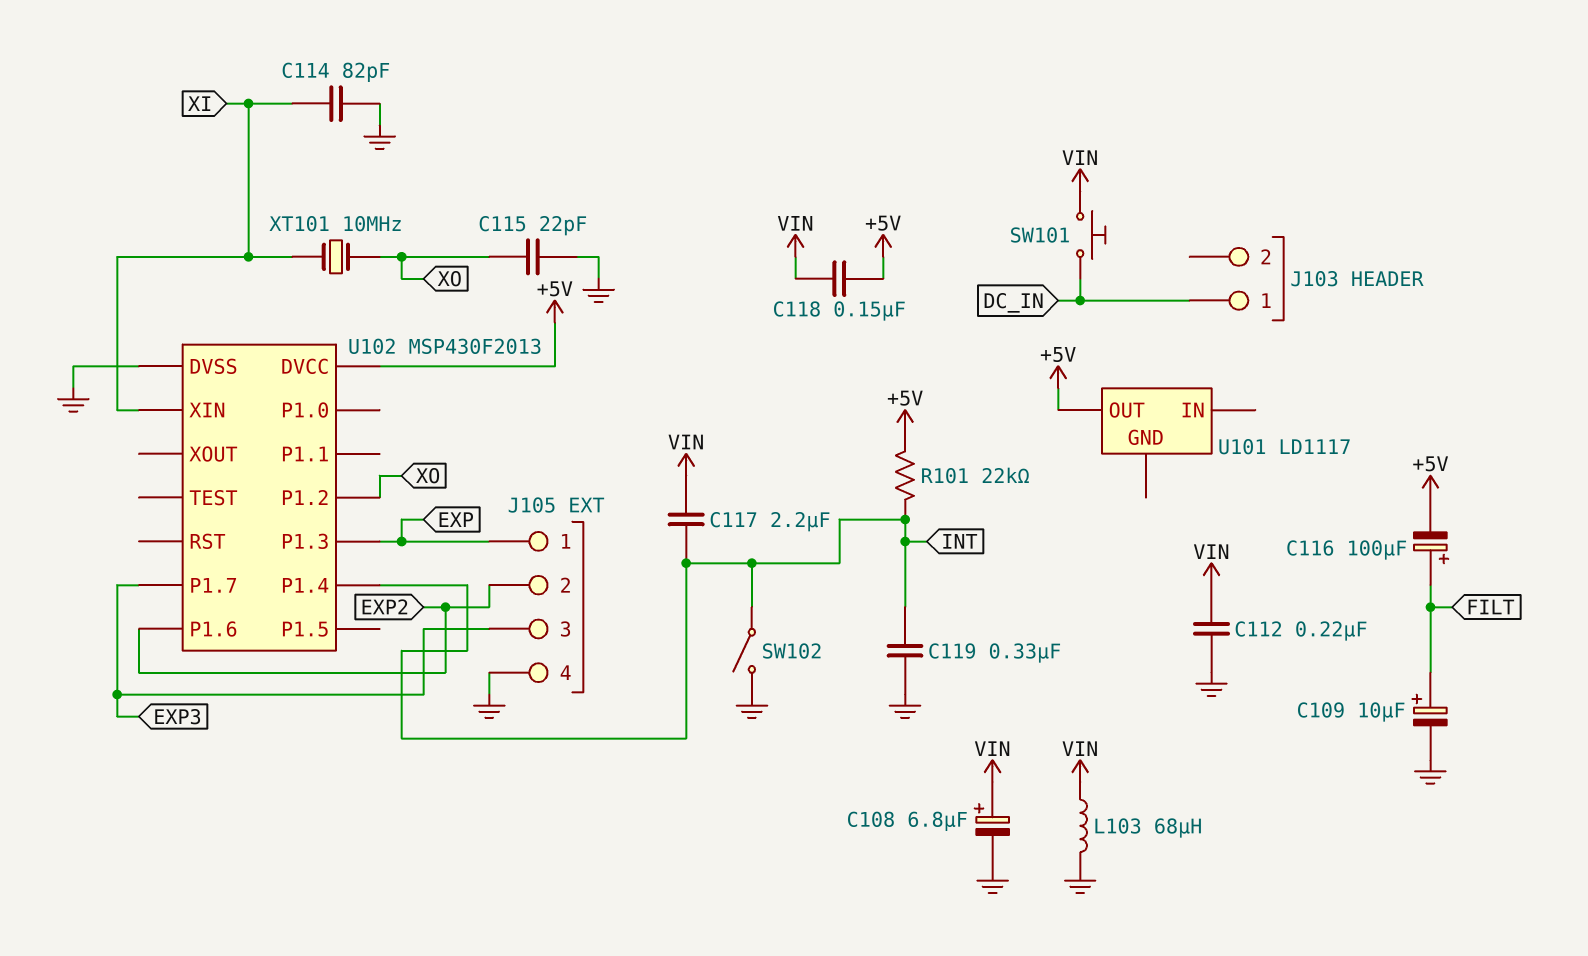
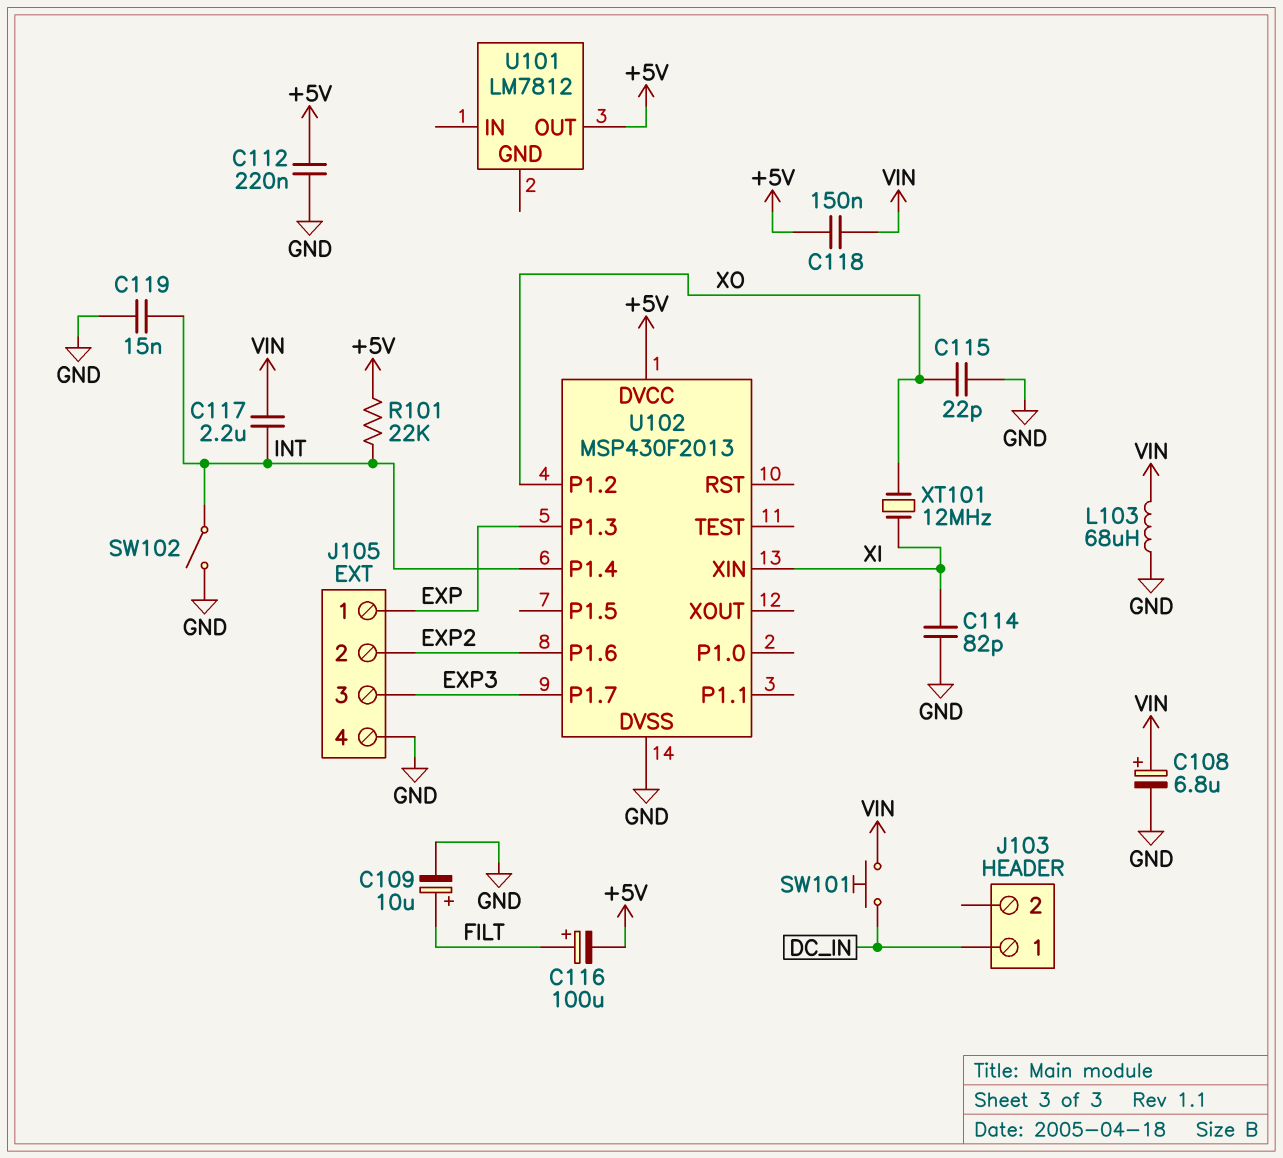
C112: 220nF (GND, VIN) -> 220nF (+5V, GND)
C119: 330nF (GND, INT) -> 15nF (GND, INT)
U101: LD1117 -> LM7812
XT101: 10MHz (XI, XO) -> 12MHz (XI, XO)

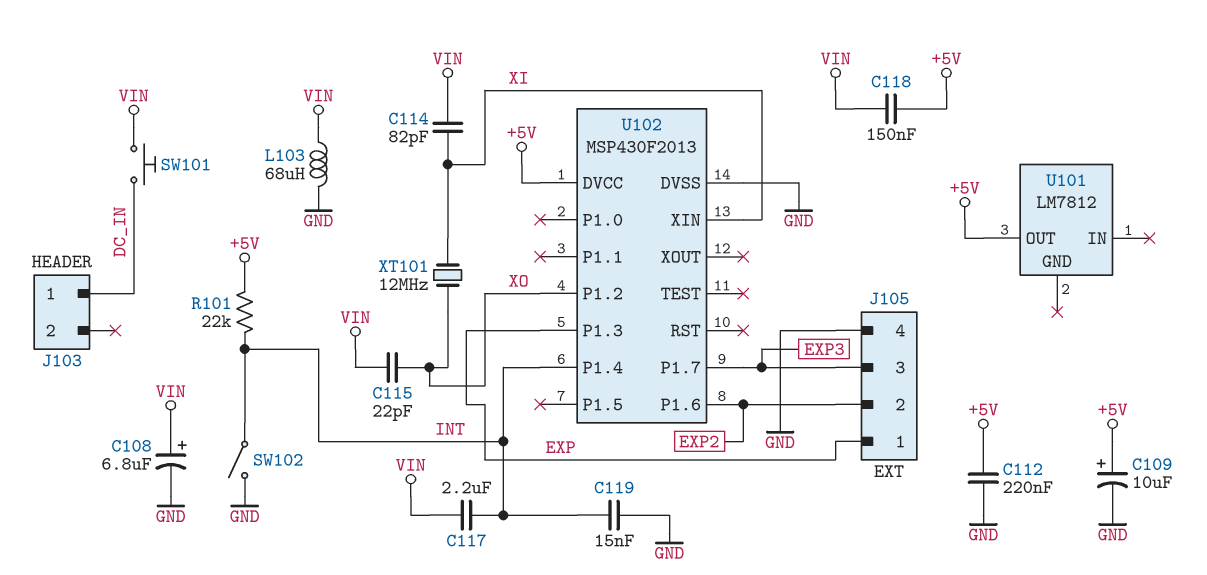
C109: 10uF (plus FILT, minus GND) -> 10uF (plus +5V, minus GND)
C114: 82pF (GND, XI) -> 82pF (VIN, XI)
C115: 22pF (GND, XO) -> 22pF (VIN, XO)
C116: 100uF (plus FILT, minus +5V) -> none

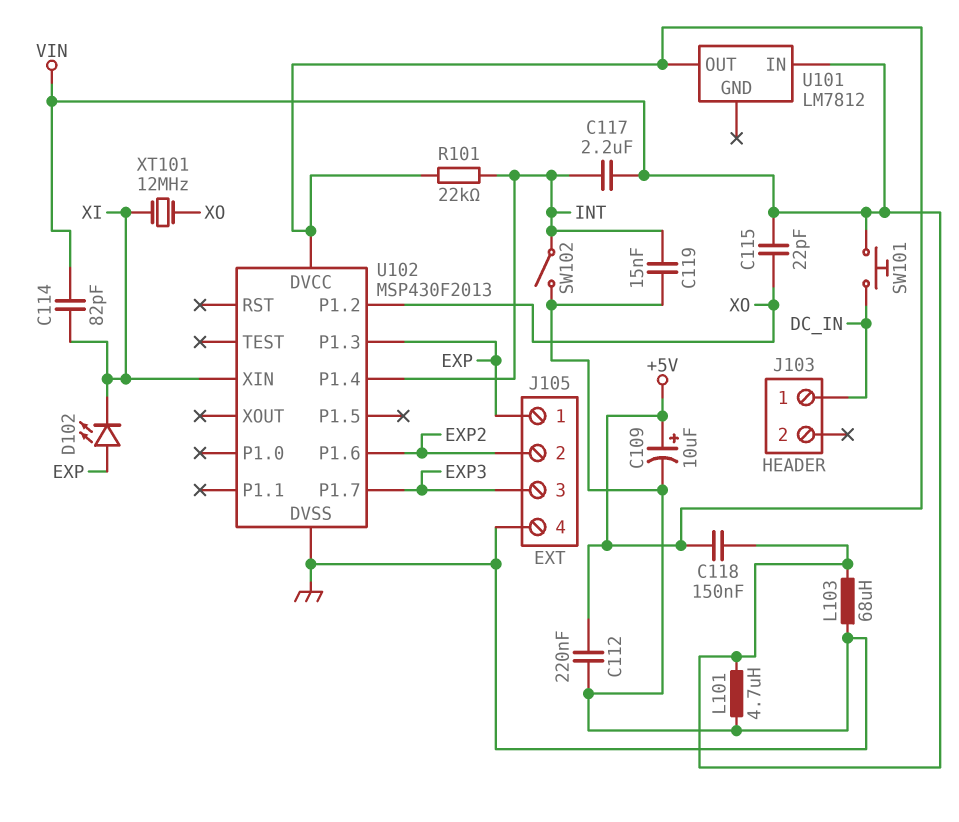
C108: 6.8uF (plus VIN, minus GND) -> none
D102: none -> LED (A EXP, K XI)
L101: none -> 4.7uH (GND, VIN)
U101 pin IN: none -> VIN

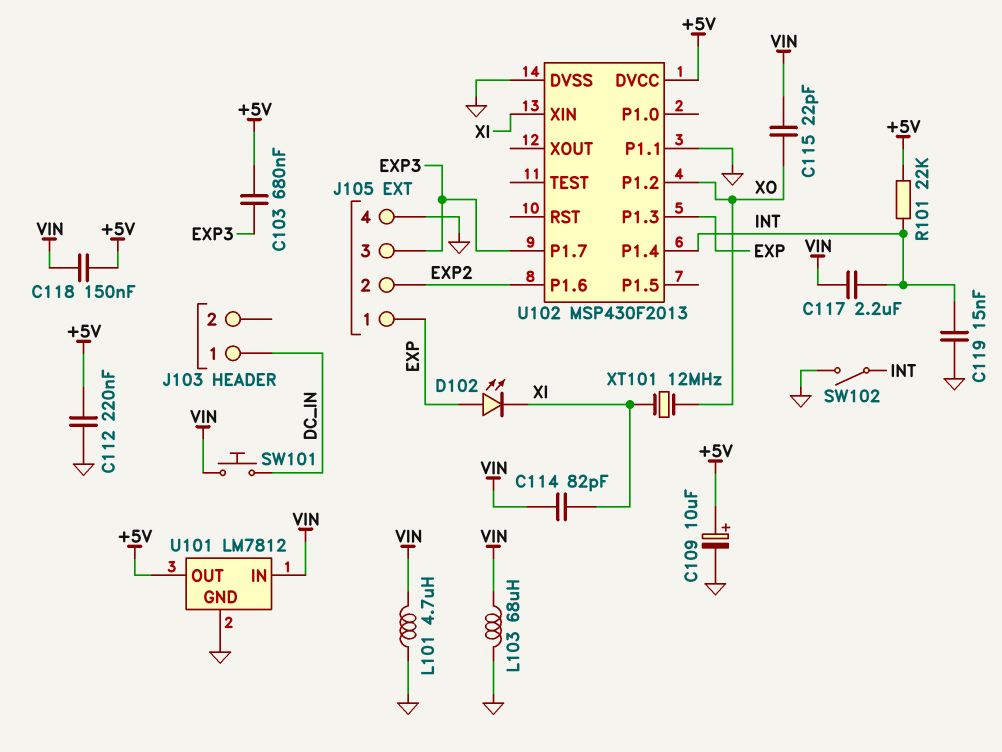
C103: none -> 680nF (+5V, EXP3)
U101 pin GND: none -> GND
U102 pin P1.1: none -> GND

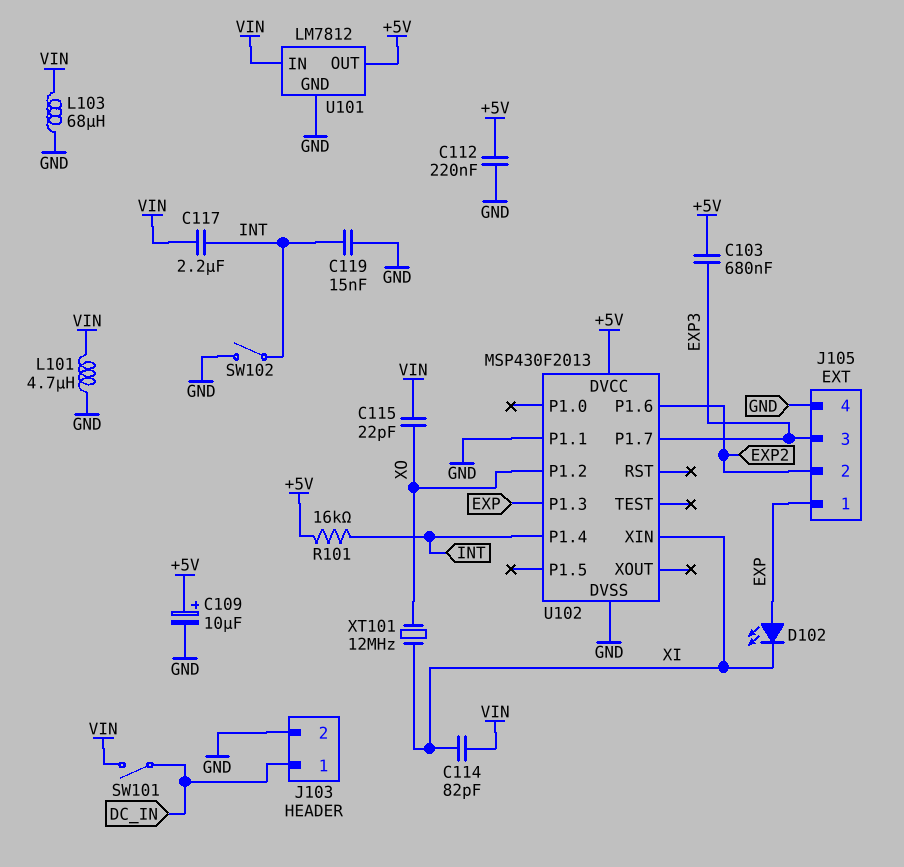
C118: 150nF (+5V, VIN) -> none
J103 pin 2: none -> GND
R101: 22k (+5V, INT) -> 16k (+5V, INT)
SW101: button (DC_IN, VIN) -> switch (DC_IN, VIN)

